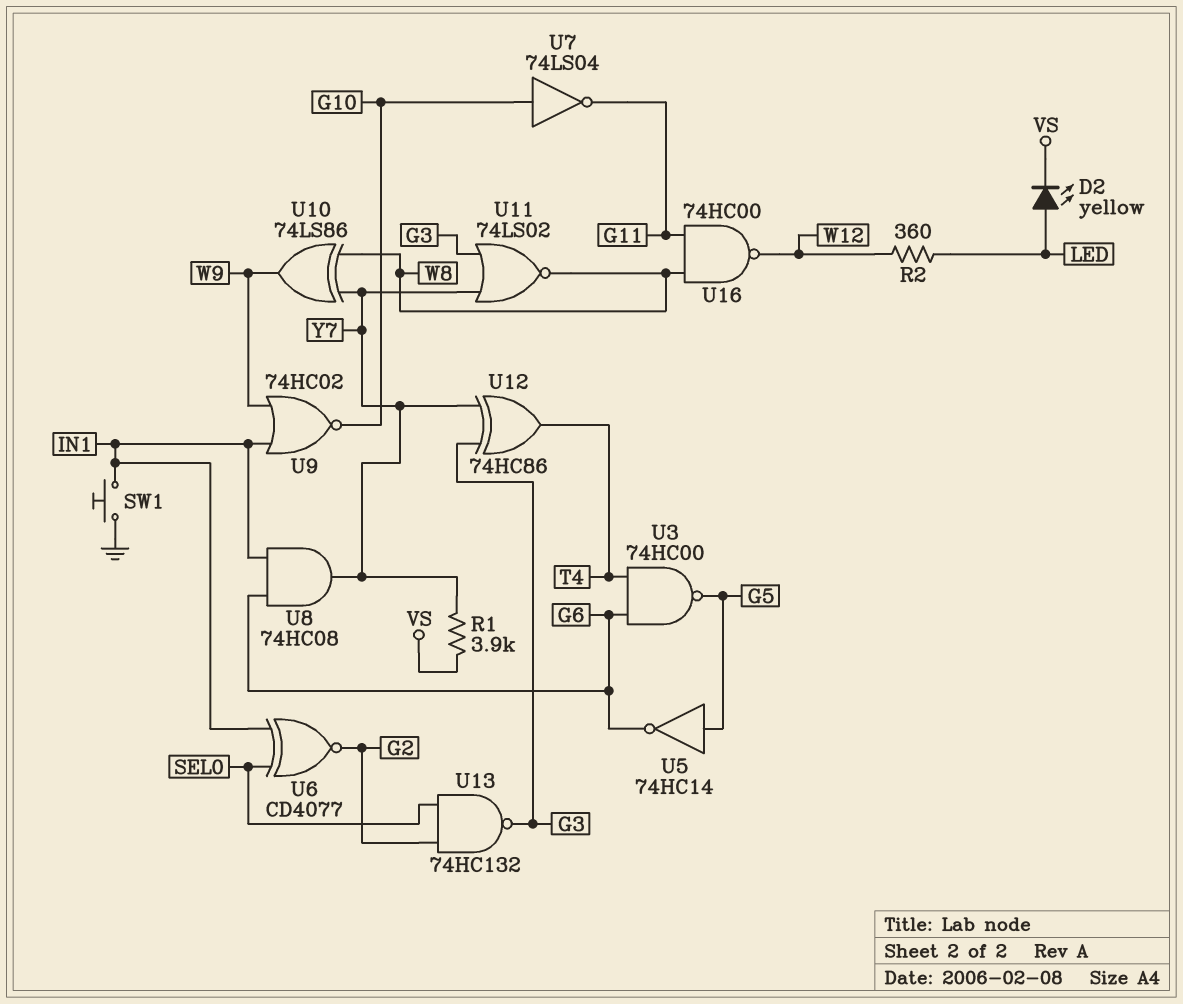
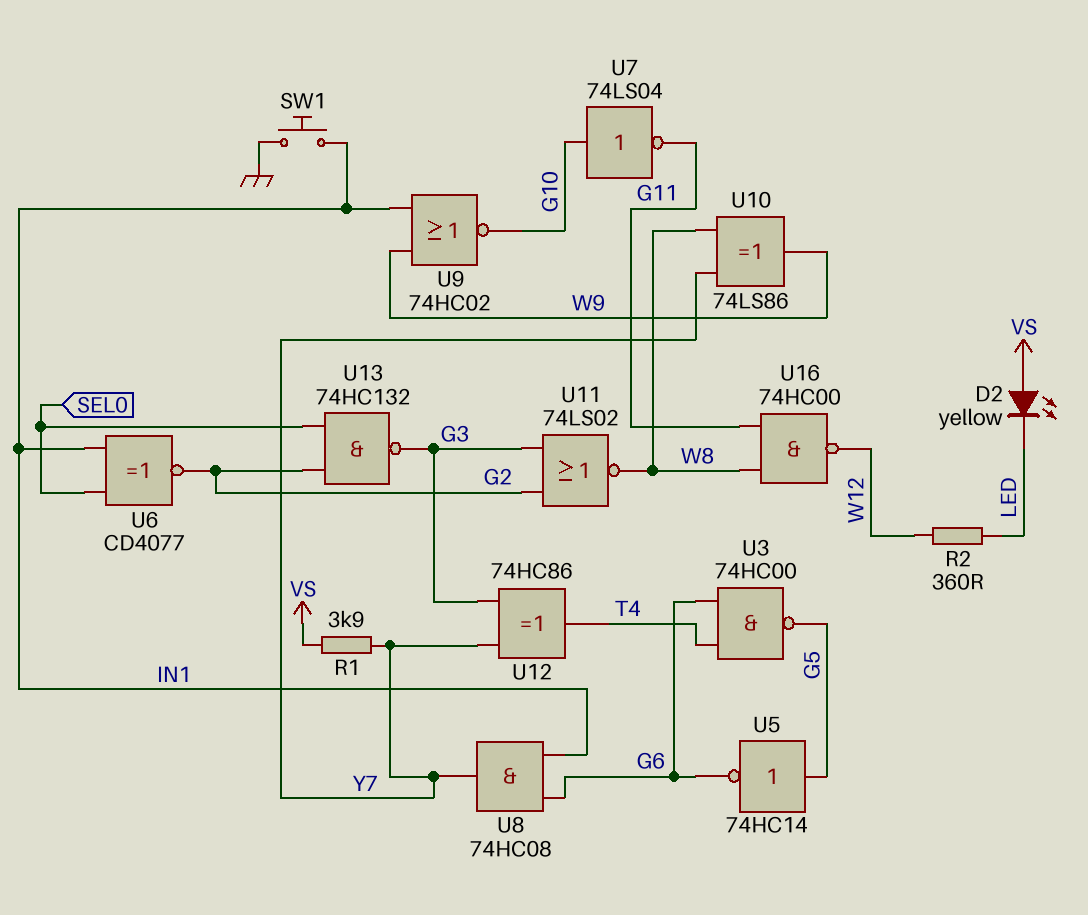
D2: LED yellow (A LED, K VS) -> LED yellow (A VS, K LED)
U11: NOR 74LS02 (in G3, in Y7, out W8) -> NOR 74LS02 (in G2, in G3, out W8)

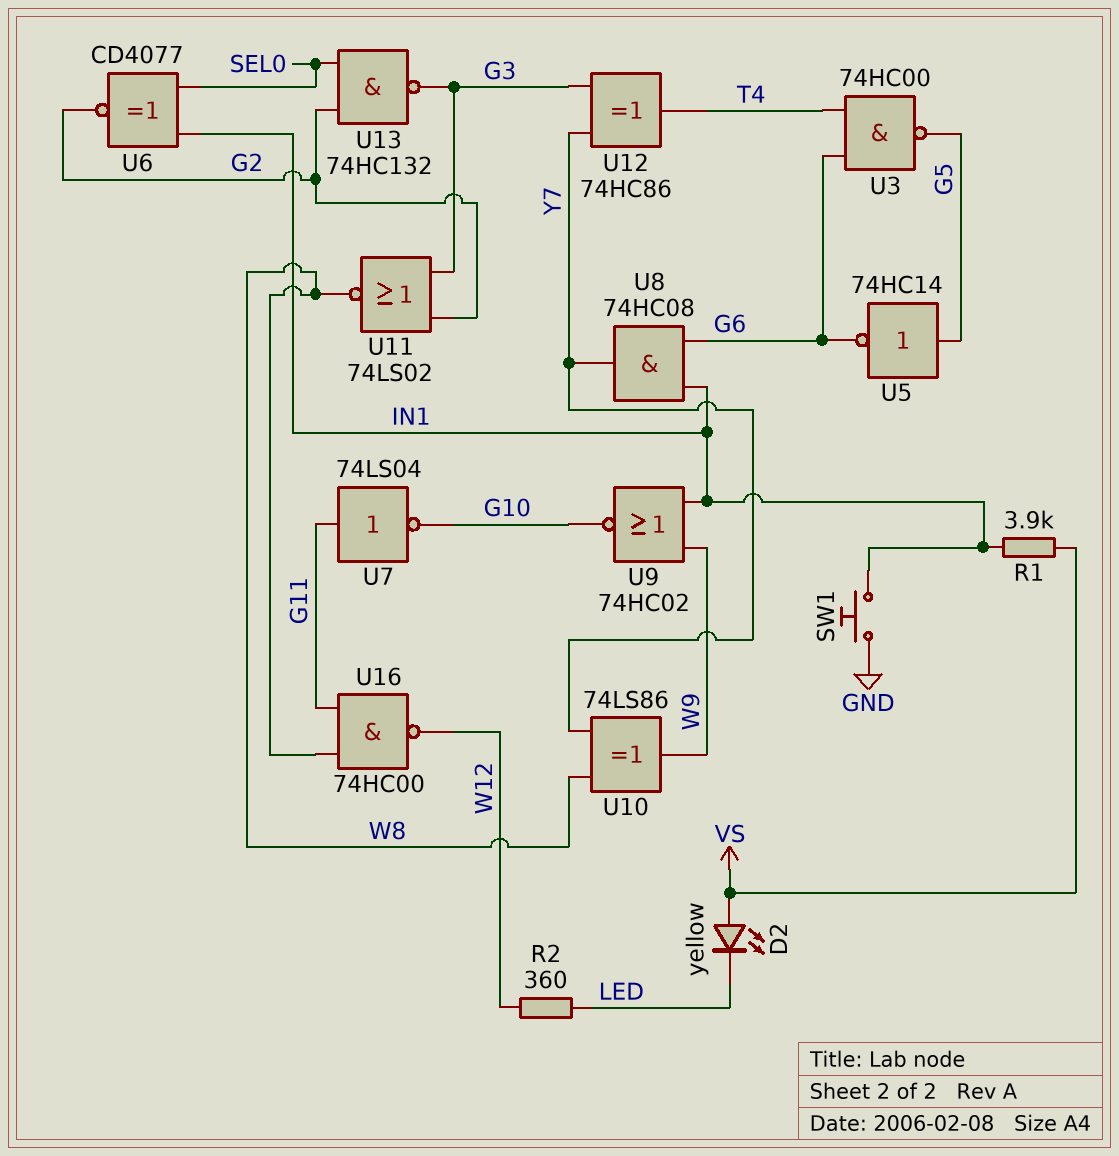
R1: 3.9k (VS, Y7) -> 3.9k (IN1, VS)
U7: NOT 74LS04 (in G10, out G11) -> NOT 74LS04 (in G11, out G10)

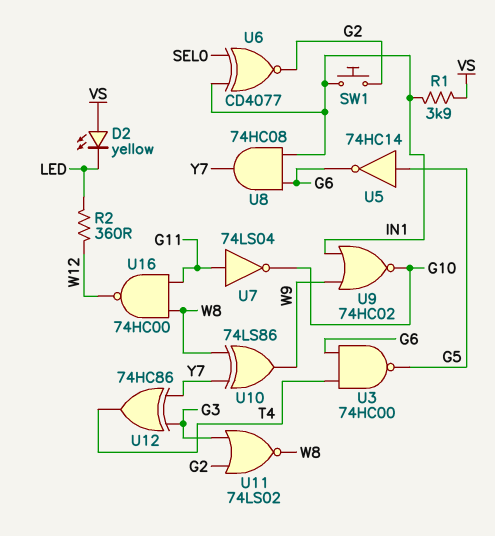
SW1: button (GND, IN1) -> button (G2, IN1)
U13: NAND 74HC132 (in G2, in SEL0, out G3) -> none

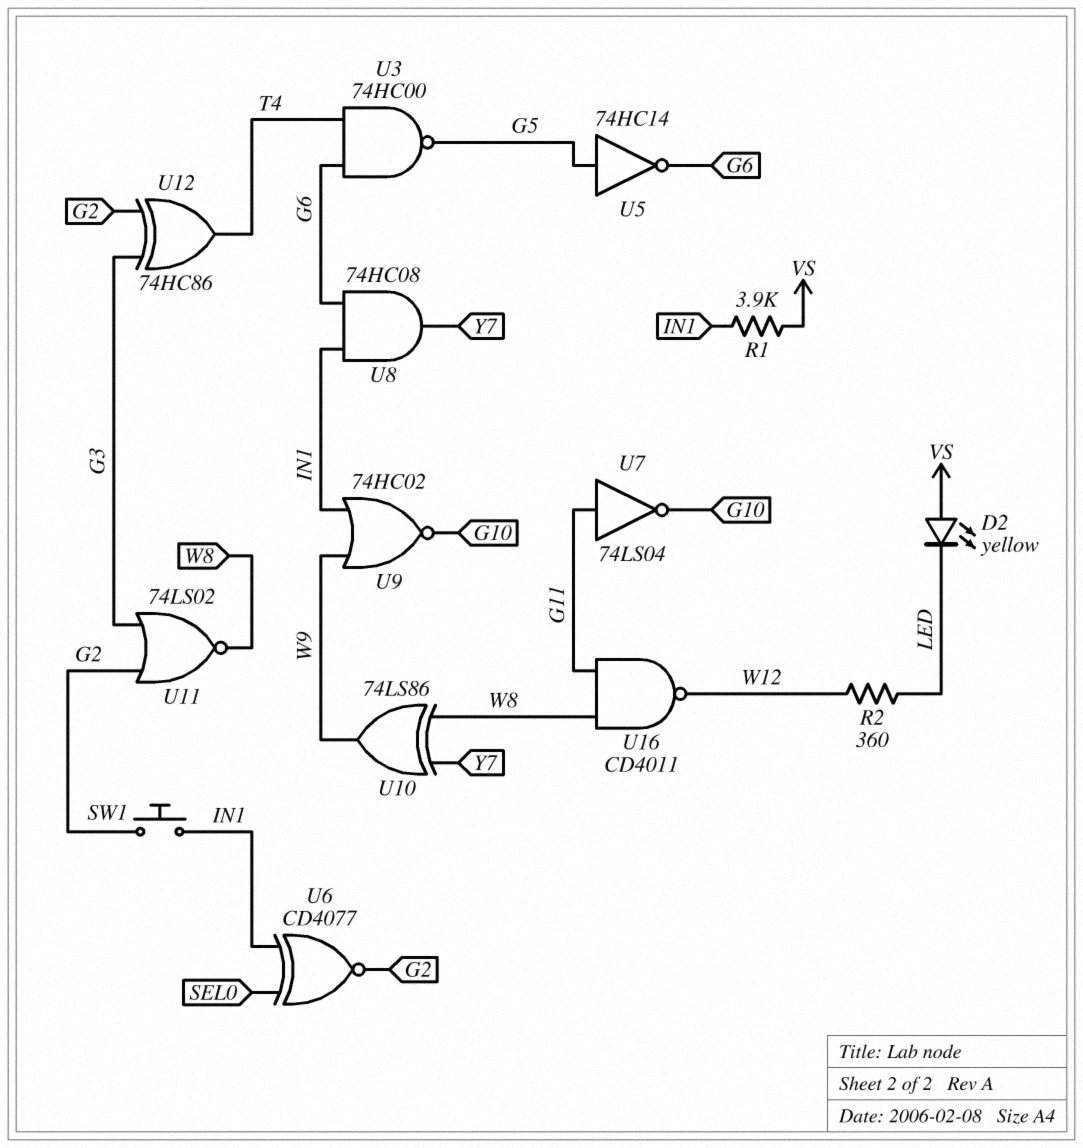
U12: XOR 74HC86 (in G3, in Y7, out T4) -> XOR 74HC86 (in G2, in G3, out T4)
U16: NAND 74HC00 (in G11, in W8, out W12) -> NAND CD4011 (in G11, in W8, out W12)

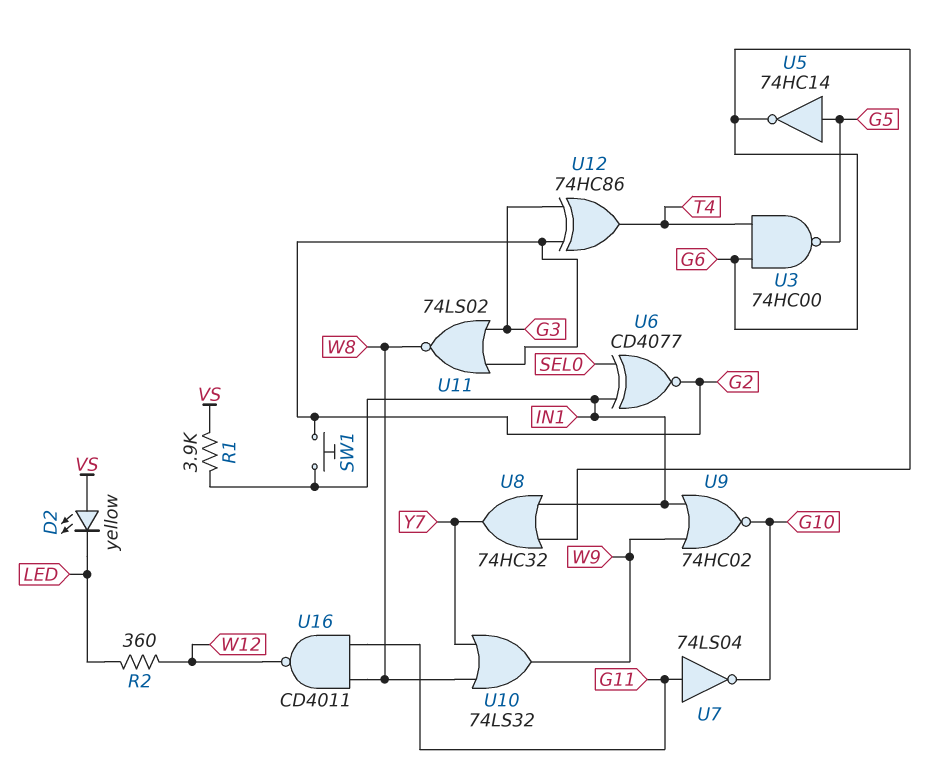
U8: AND 74HC08 (in G6, in IN1, out Y7) -> OR 74HC32 (in G6, in IN1, out Y7)
U10: XOR 74LS86 (in W8, in Y7, out W9) -> OR 74LS32 (in W8, in Y7, out W9)

